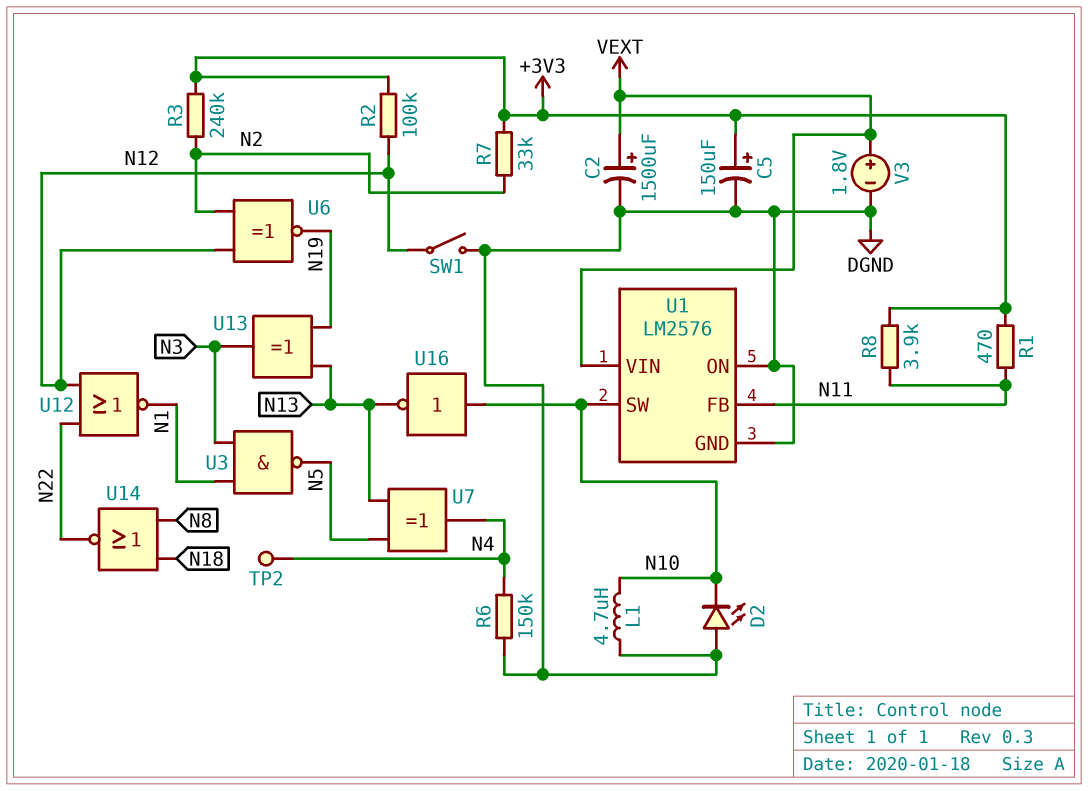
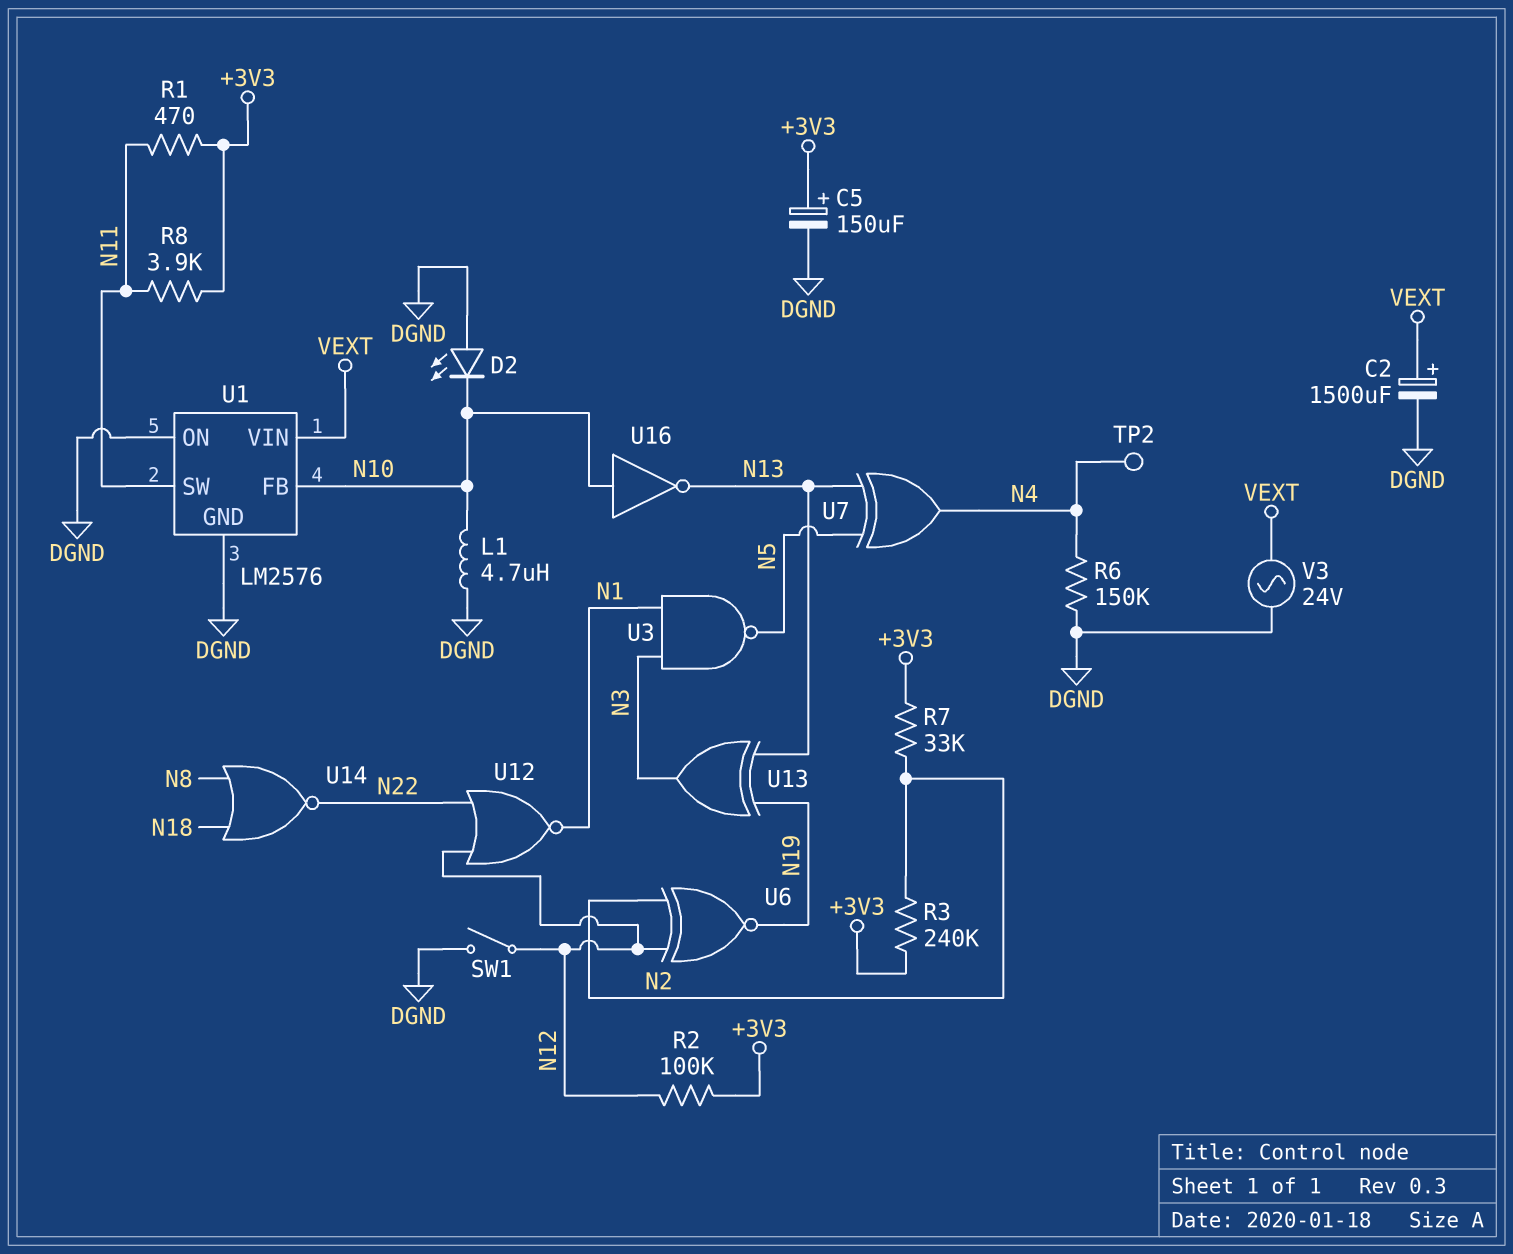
U1 pin FB: N11 -> N10
U1 pin SW: N10 -> N11
V3: 1.8V (plus VEXT, minus DGND) -> AC 24V (DGND, VEXT)

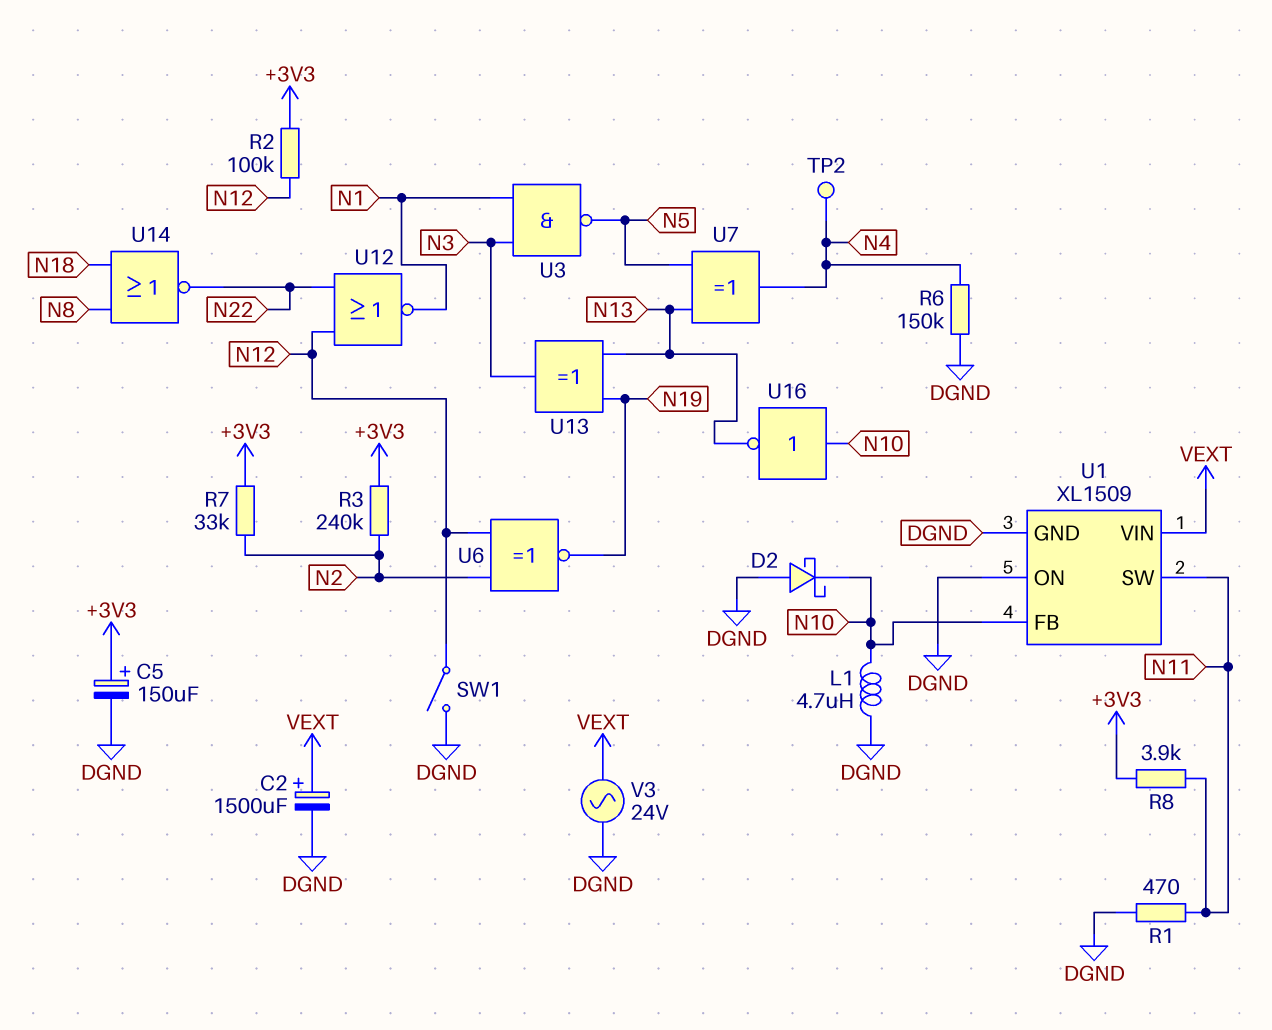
D2: LED (A DGND, K N10) -> schottky (A DGND, K N10)
R1: 470 (+3V3, N11) -> 470 (DGND, N11)
U1: LM2576 -> XL1509

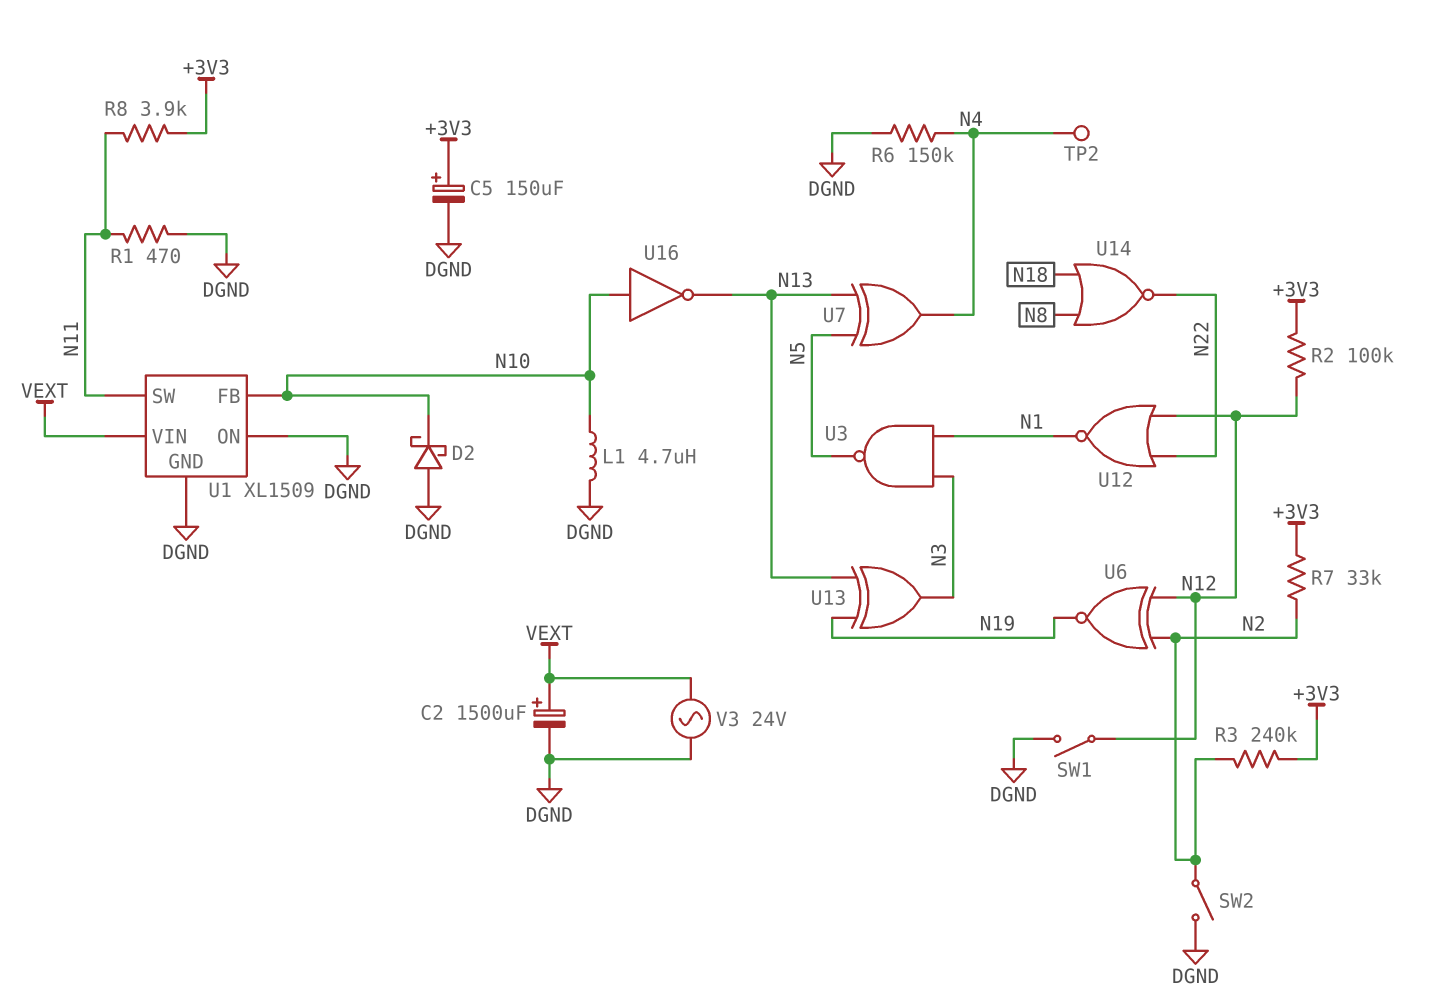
SW2: none -> switch (DGND, N2)

